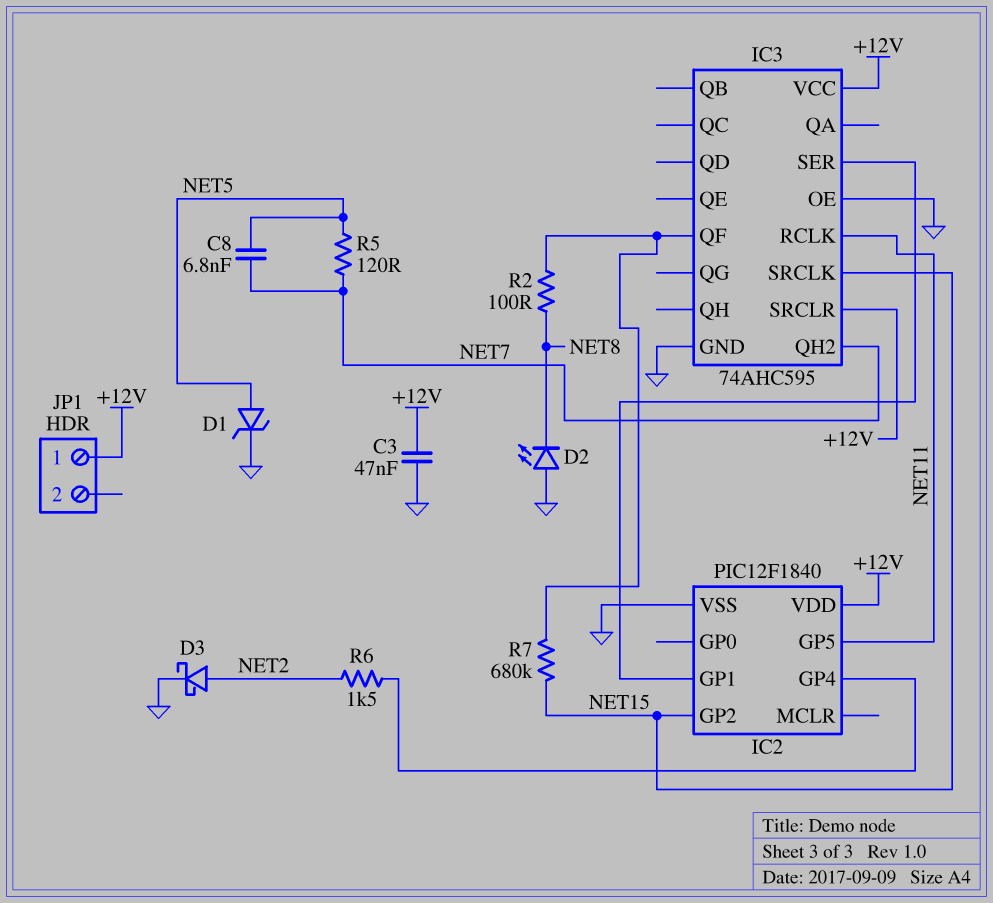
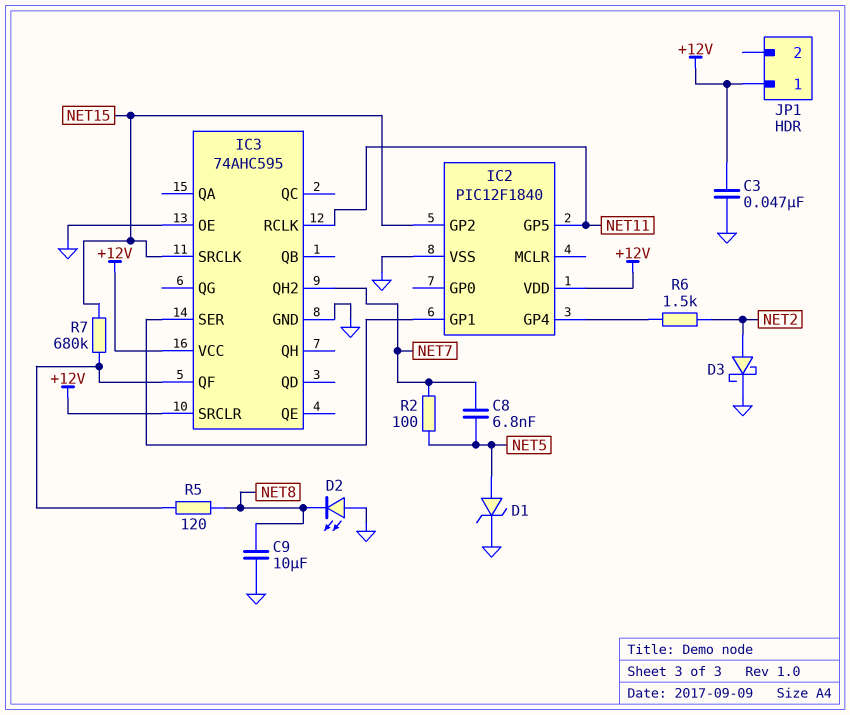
C9: none -> 10uF (GND, NET8)
R2: 100 (IC3/QF, NET8) -> 100 (NET5, NET7)
R5: 120 (NET5, NET7) -> 120 (IC3/QF, NET8)

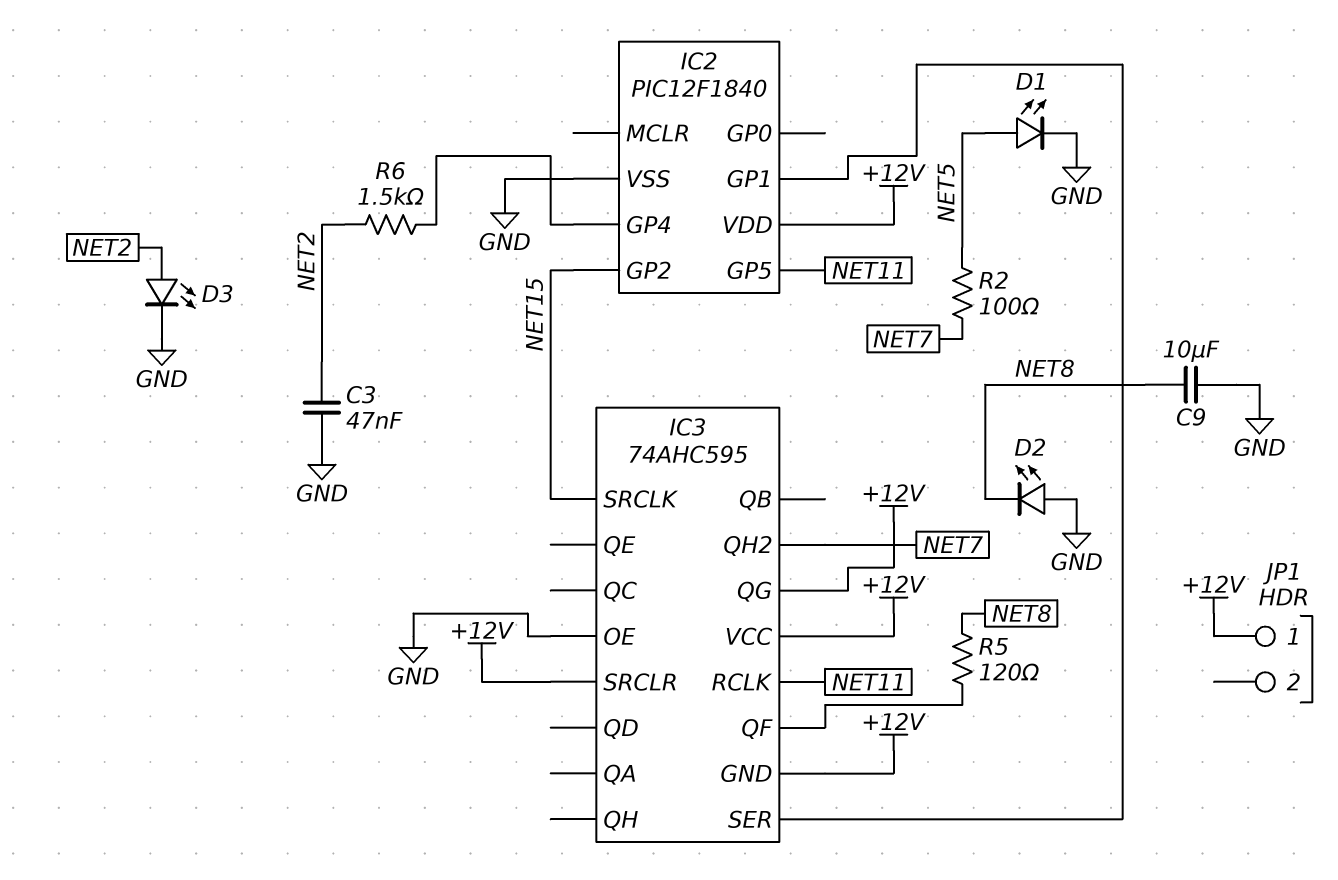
C3: 47nF (+12V, GND) -> 47nF (GND, NET2)
C8: 6.8nF (NET5, NET7) -> none
D1: zener (A NET5, K GND) -> LED (A NET5, K GND)
D3: schottky (A NET2, K GND) -> LED (A NET2, K GND)
IC3 pin GND: GND -> +12V
IC3 pin QG: none -> +12V
R7: 680k (IC3/QF, NET15) -> none

